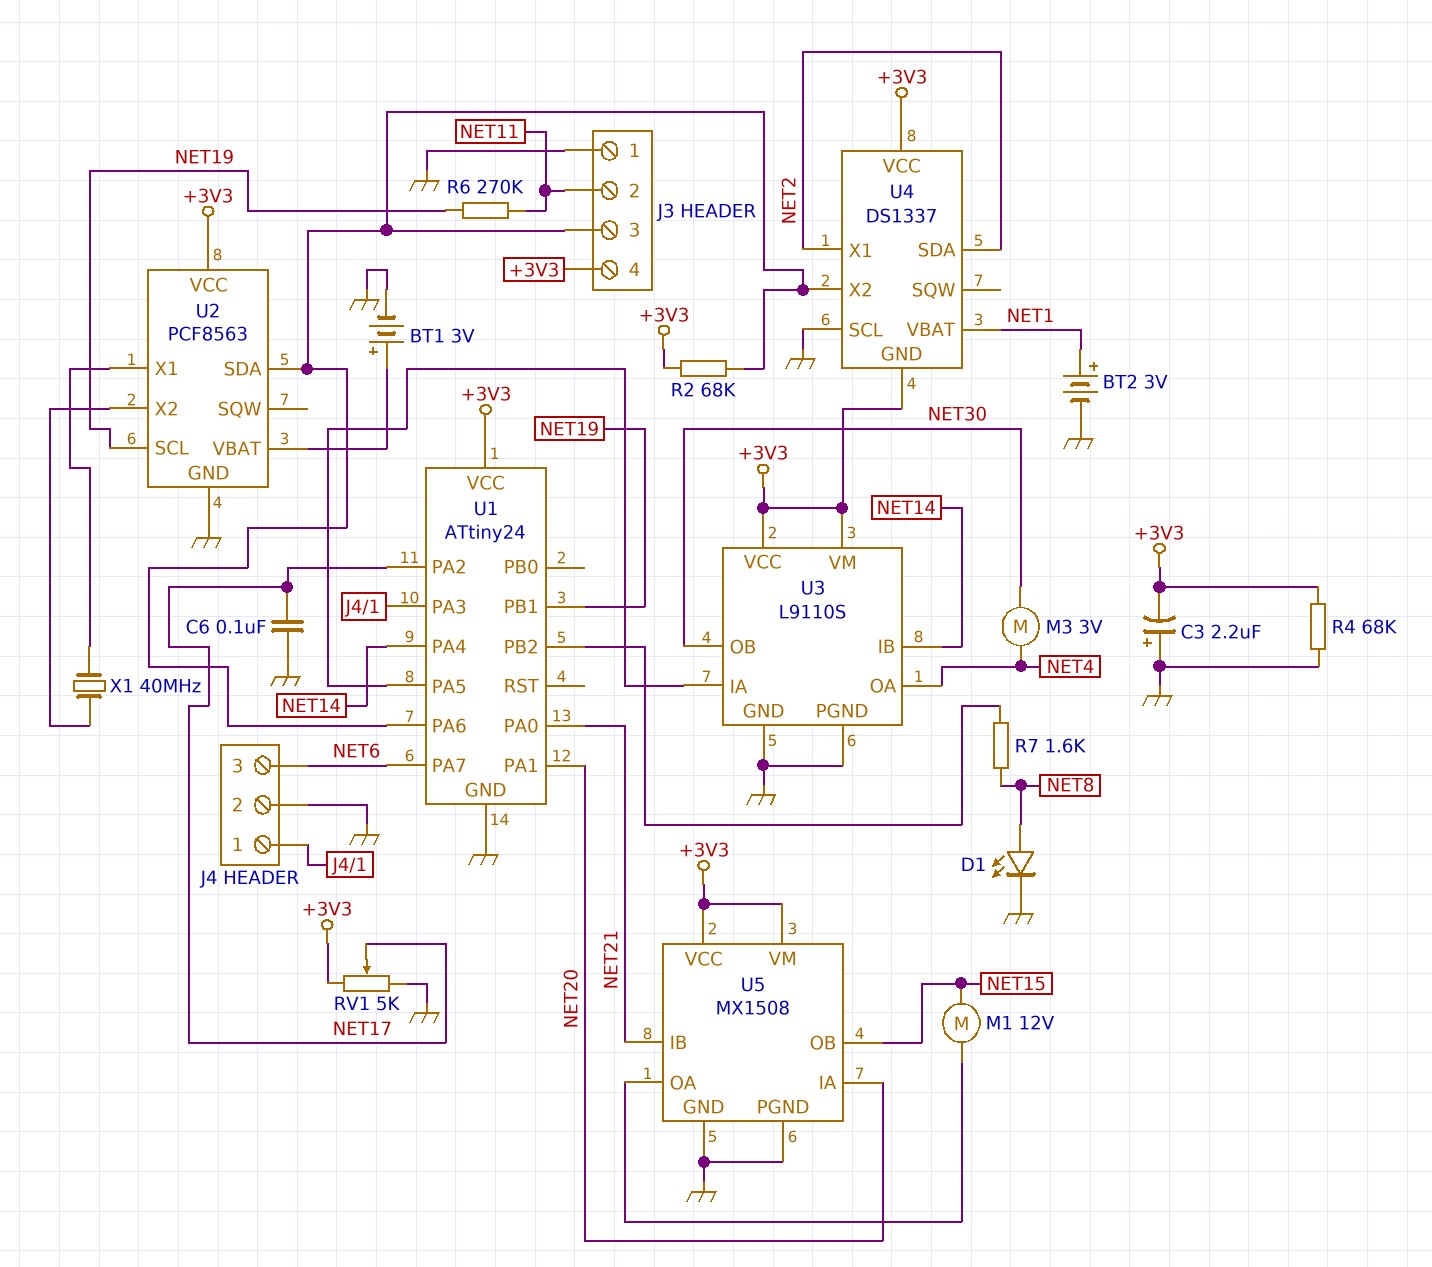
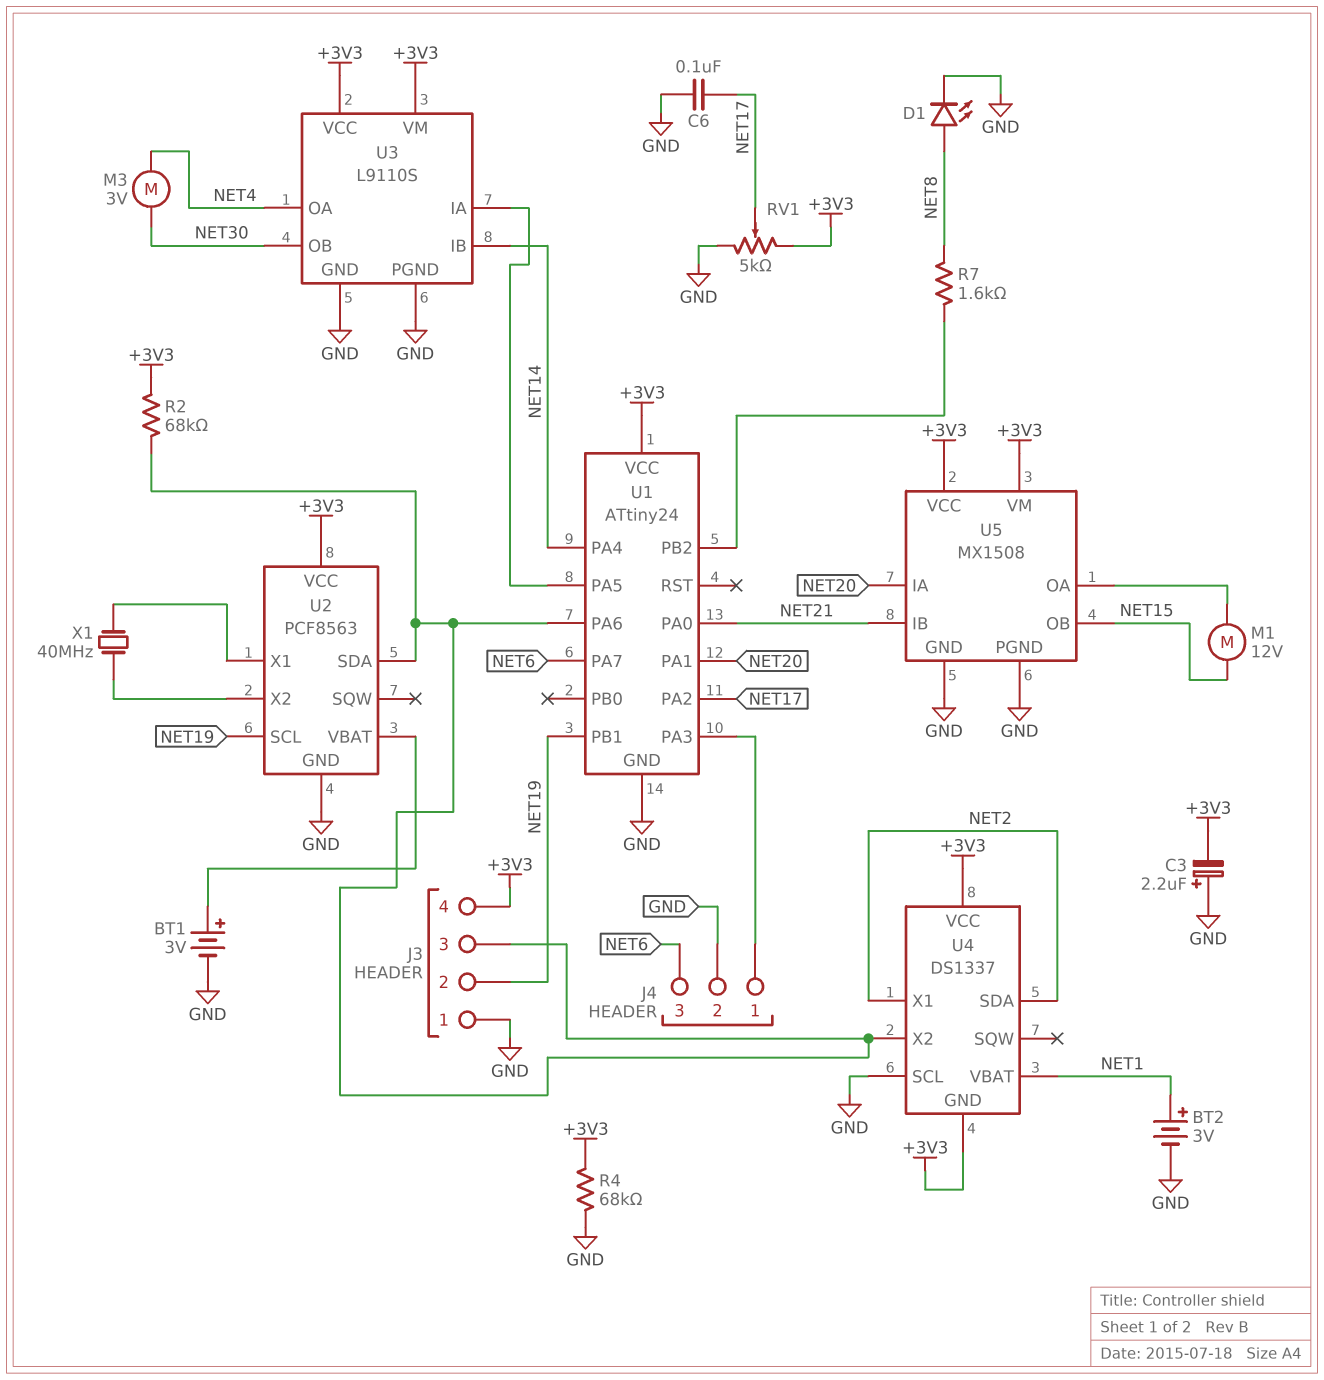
J3 pin 2: NET11 -> NET19
R6: 270k (NET11, NET19) -> none

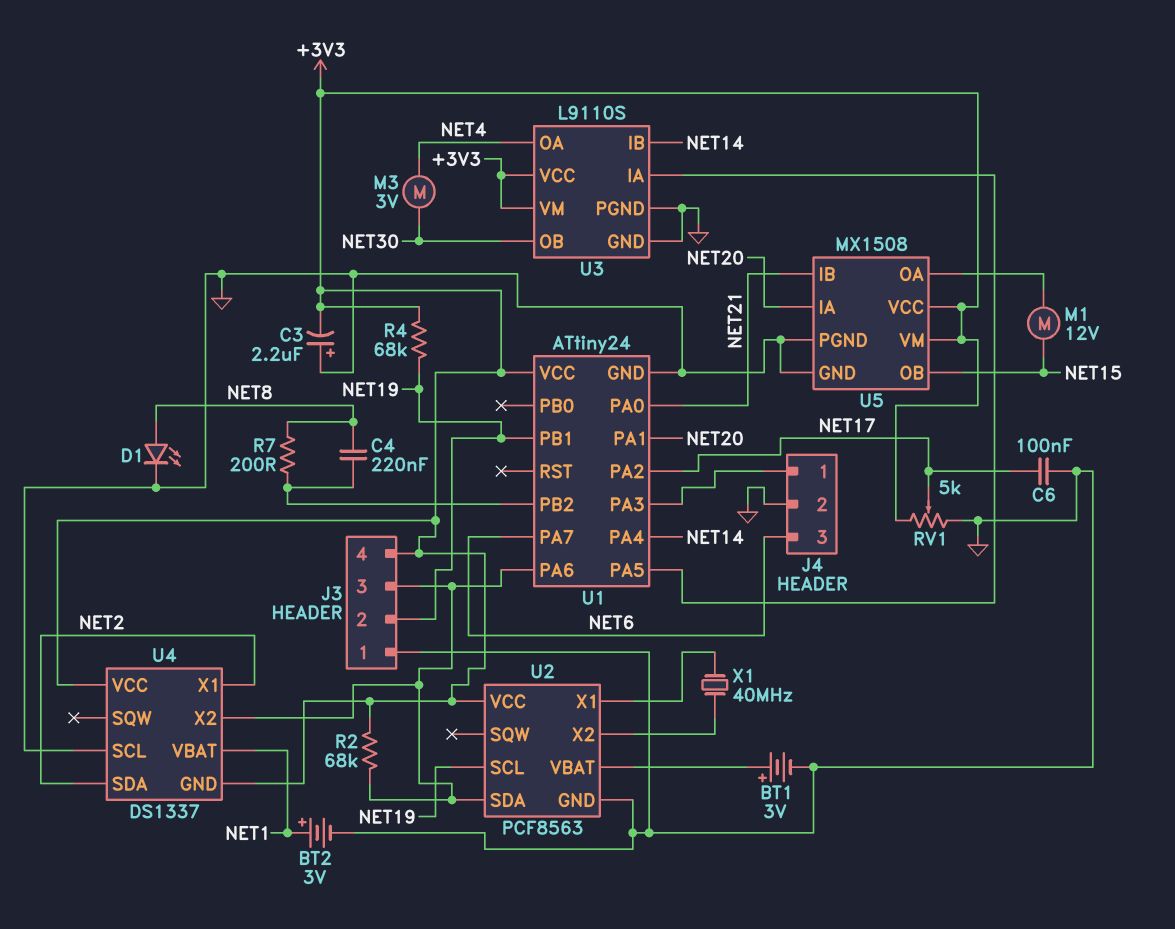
C4: none -> 220nF (NET8, U1/PB2)
R4: 68k (+3V3, GND) -> 68k (+3V3, NET19)
R7: 1.6k (NET8, U1/PB2) -> 200 (NET8, U1/PB2)

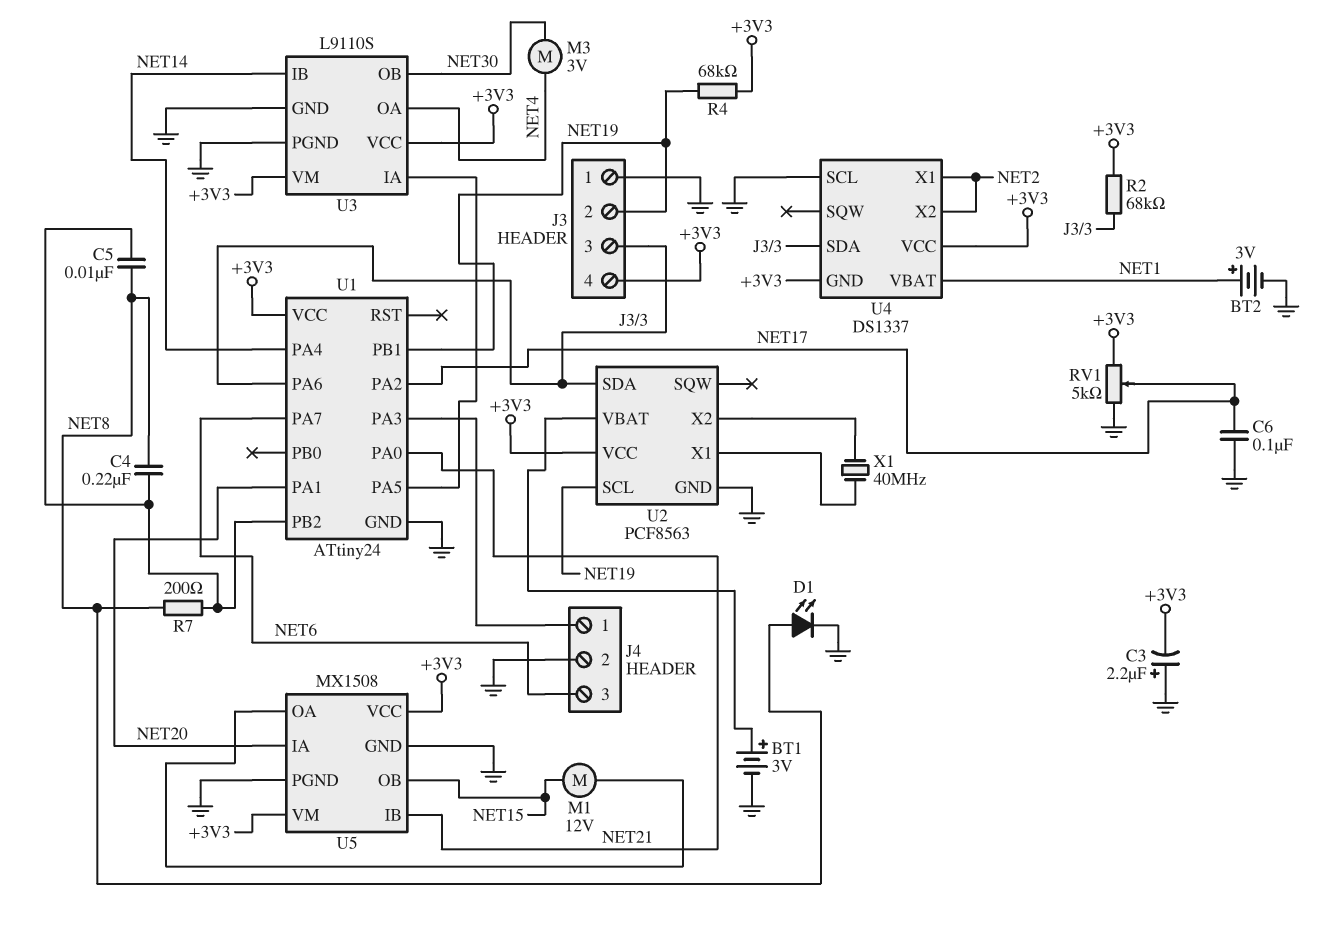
C5: none -> 10nF (NET8, U1/PB2)
U4 pin SDA: NET2 -> J3/3
U4 pin X2: J3/3 -> NET2

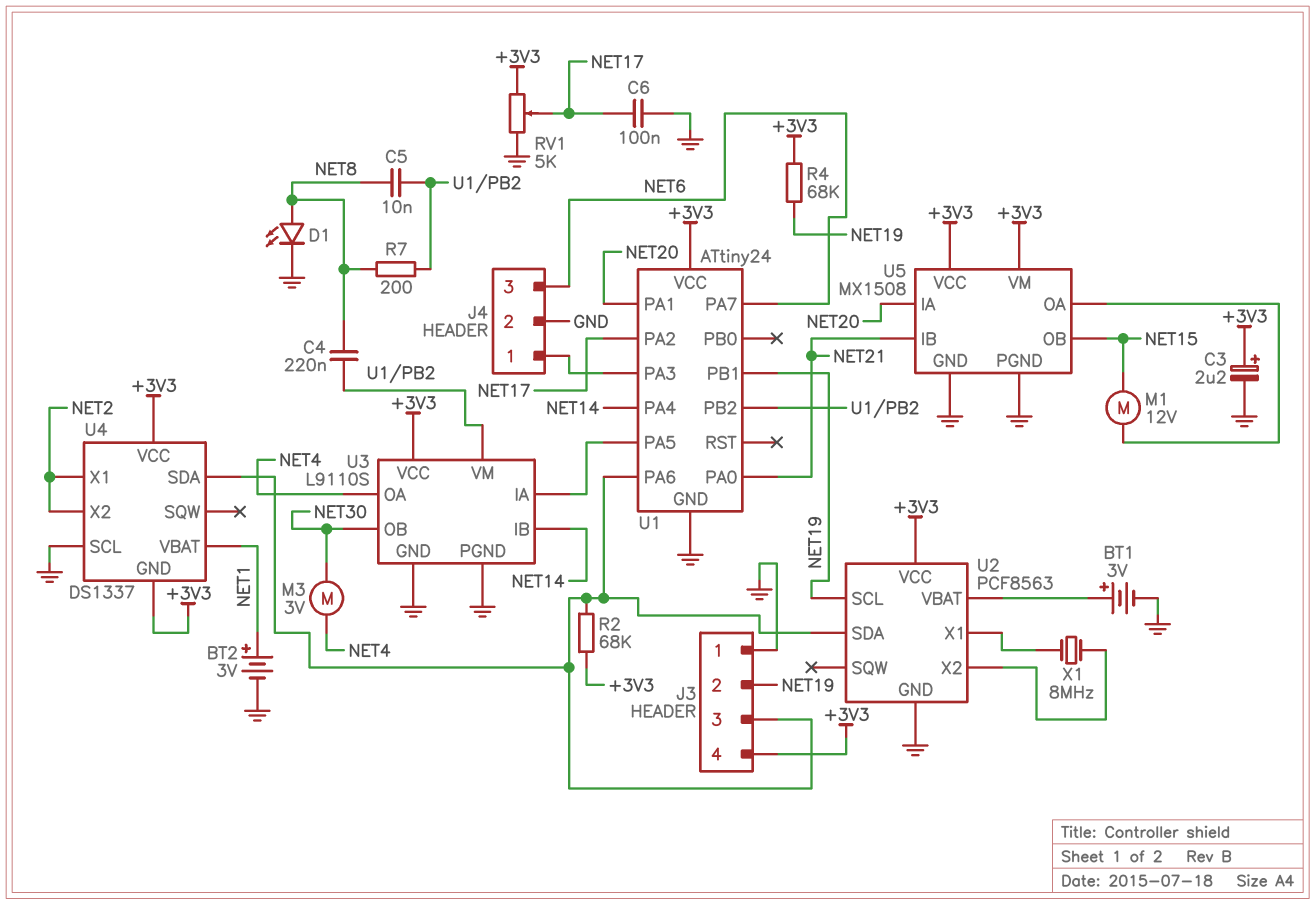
C3: 2.2uF (plus GND, minus +3V3) -> 2.2uF (plus +3V3, minus GND)
U3 pin VM: +3V3 -> U1/PB2
X1: 40MHz (U2/X1, U2/X2) -> 8MHz (U2/X1, U2/X2)

